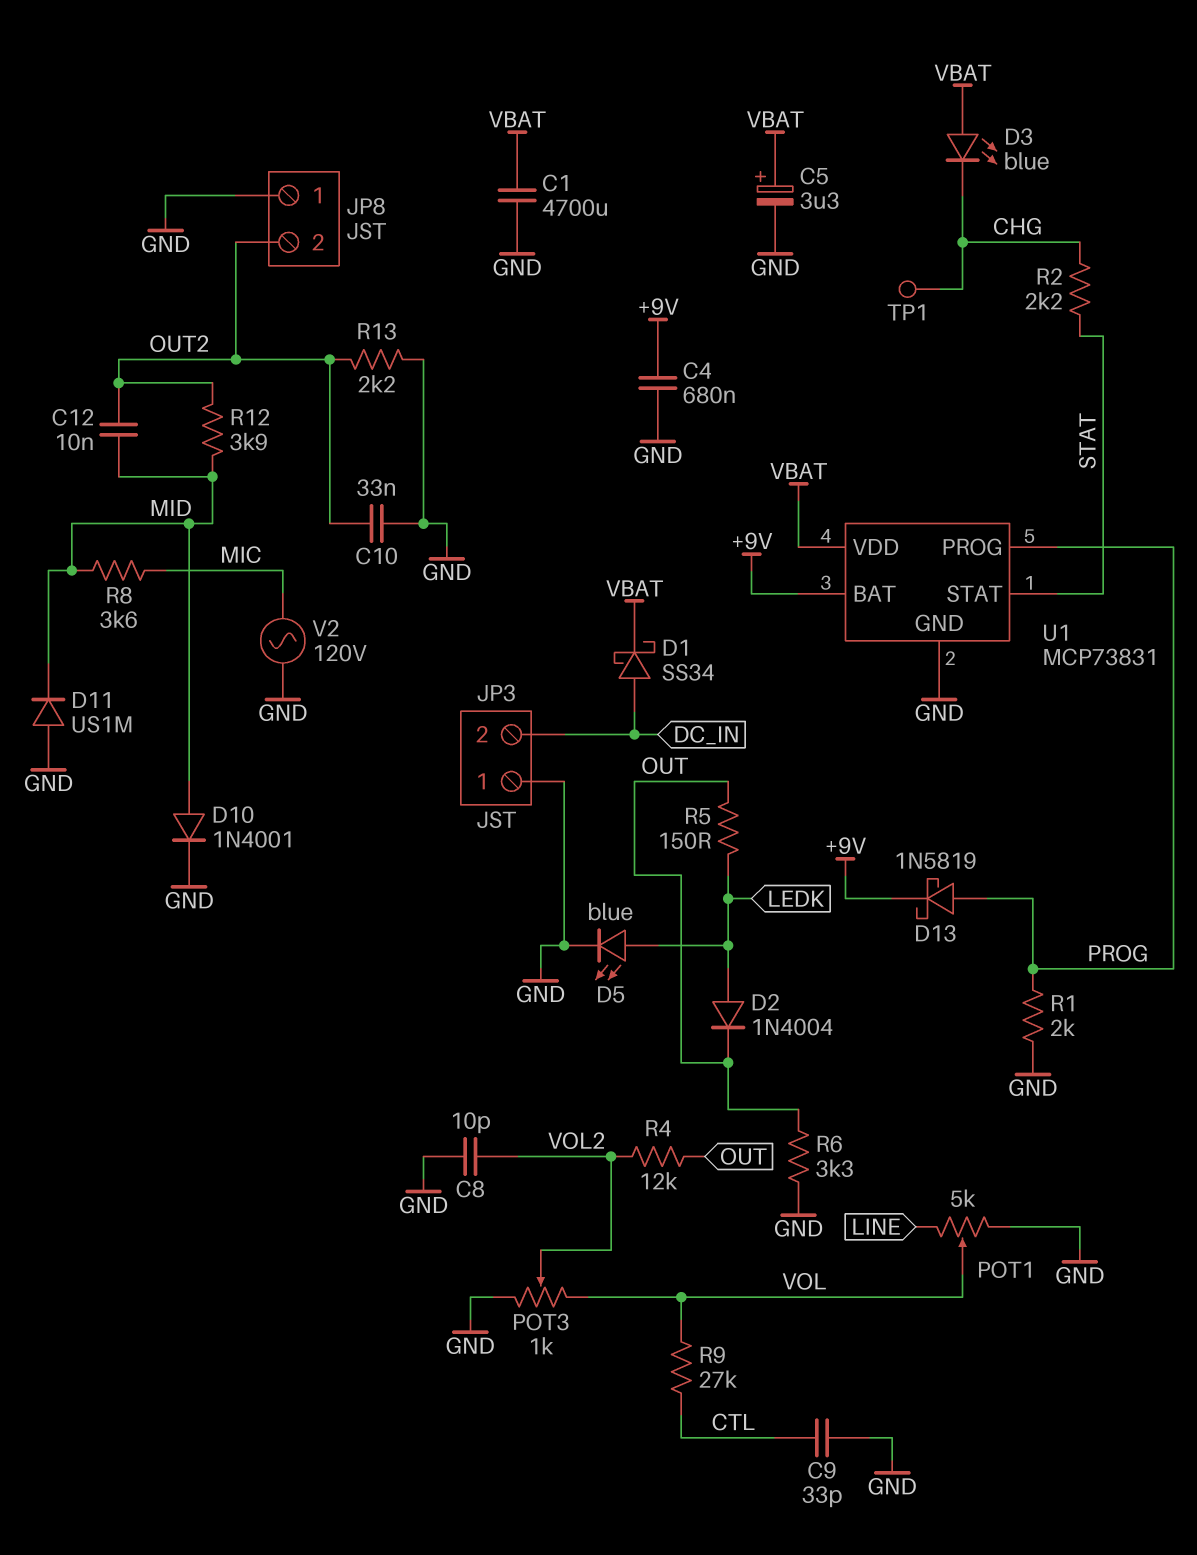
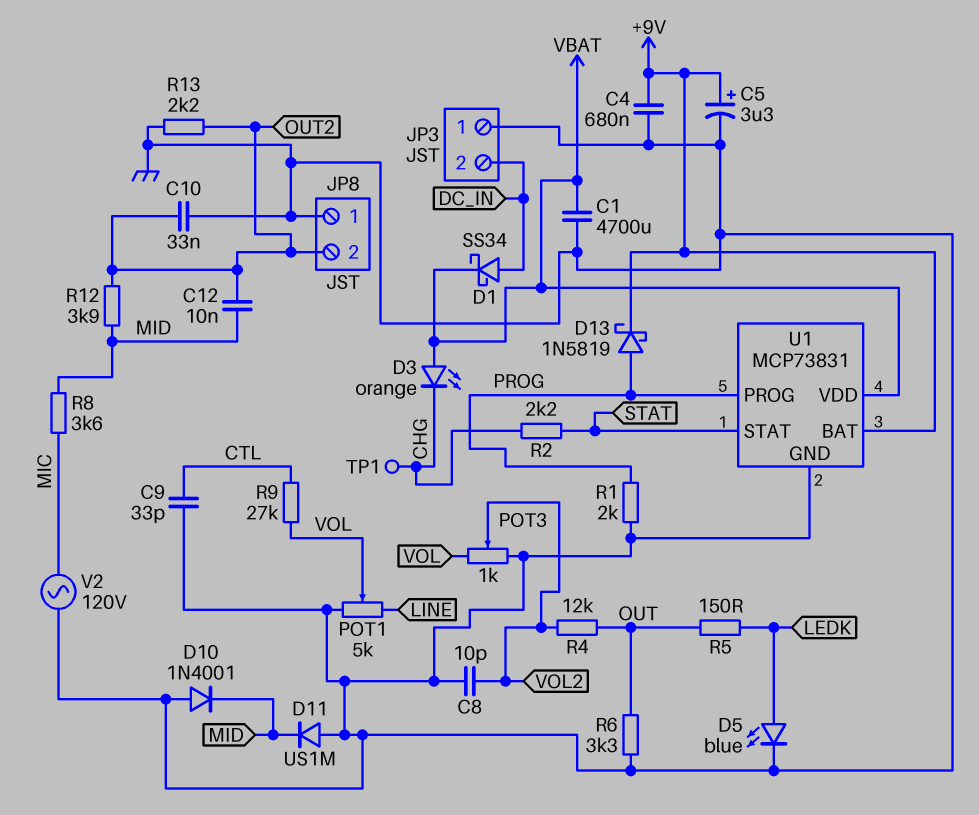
C5: 3.3uF (plus VBAT, minus GND) -> 3.3uF (plus +9V, minus GND)
D2: diode 1N4004 (A LEDK, K OUT) -> none
D3: LED blue (A VBAT, K CHG) -> LED orange (A VBAT, K CHG)
D10: diode 1N4001 (A MID, K GND) -> diode 1N4001 (A GND, K MID)

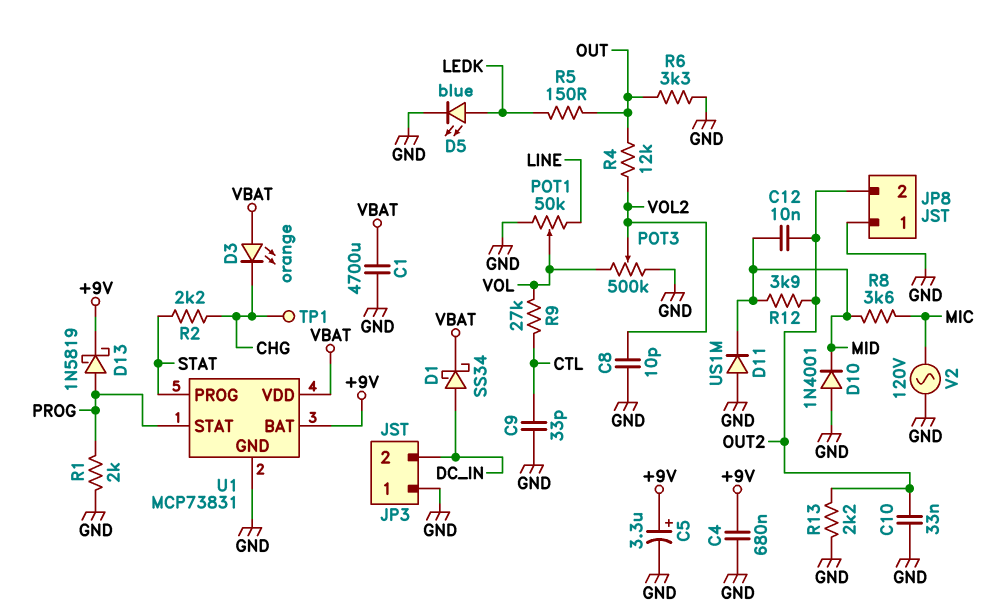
POT1: 5k (GND, LINE, wiper VOL) -> 50k (GND, LINE, wiper VOL)
POT3: 1k (GND, VOL, wiper VOL2) -> 500k (GND, VOL, wiper VOL2)
U1 pin PROG: PROG -> STAT
U1 pin STAT: STAT -> PROG

